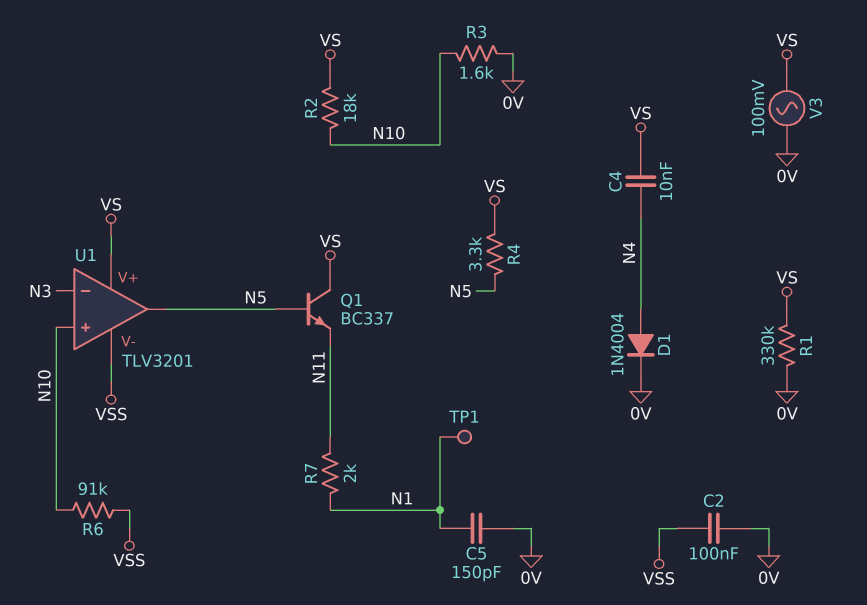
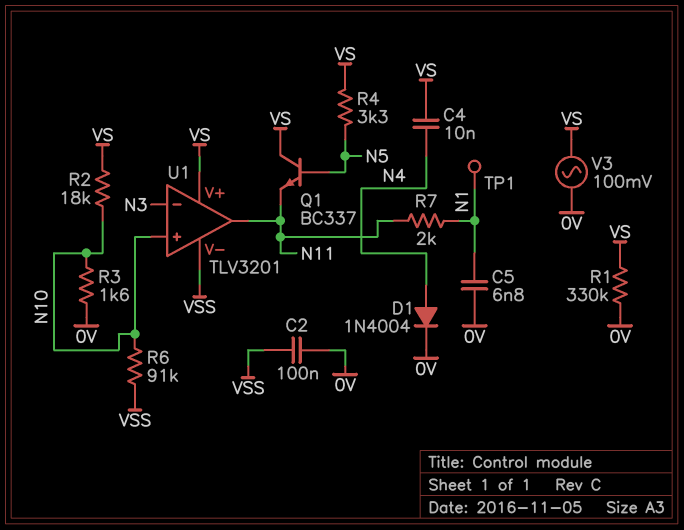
C5: 150pF (0V, N1) -> 6.8nF (0V, N1)
U1 pin out: N5 -> N11

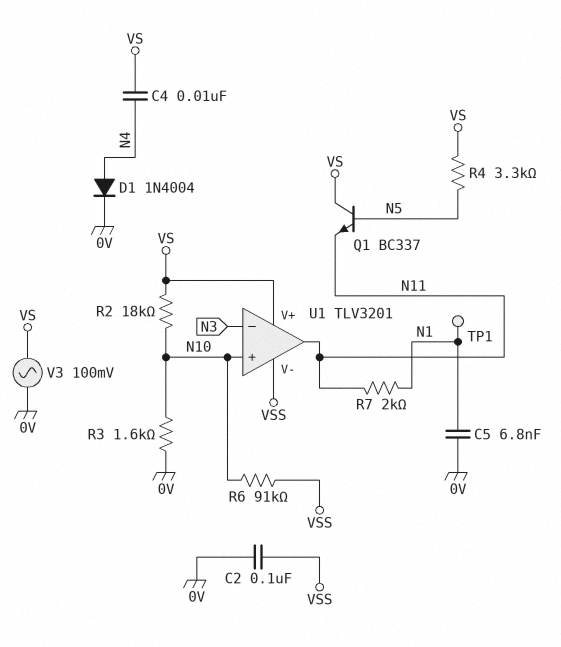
R1: 330k (0V, VS) -> none

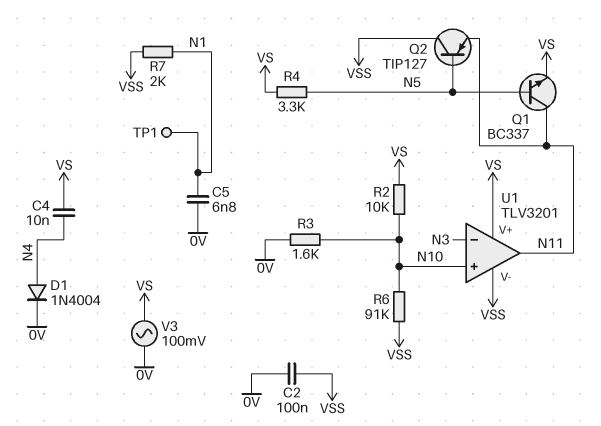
Q1: NPN BC337 (B N5, C VS, E N11) -> NPN BC337 (B N5, C N11, E VS)
Q2: none -> PNP TIP127 (B N5, C VSS, E N11)
R2: 18k (N10, VS) -> 10k (N10, VS)
R7: 2k (N1, N11) -> 2k (N1, VSS)

